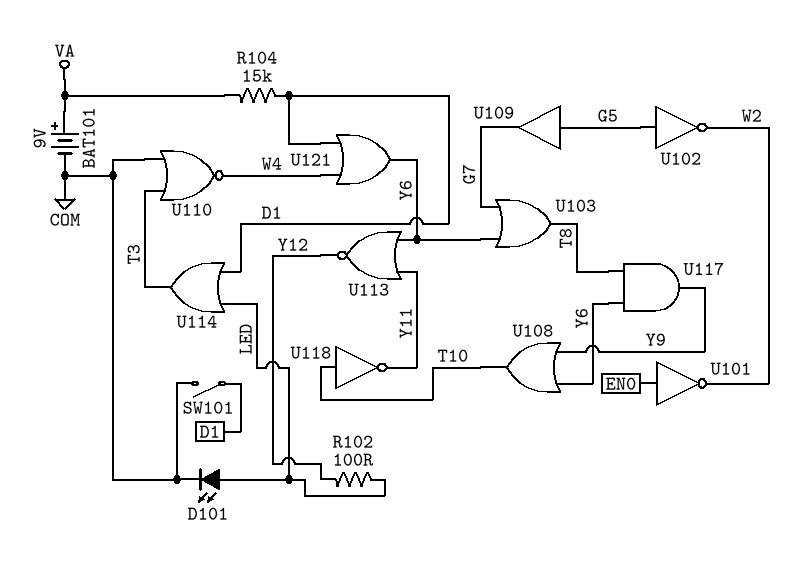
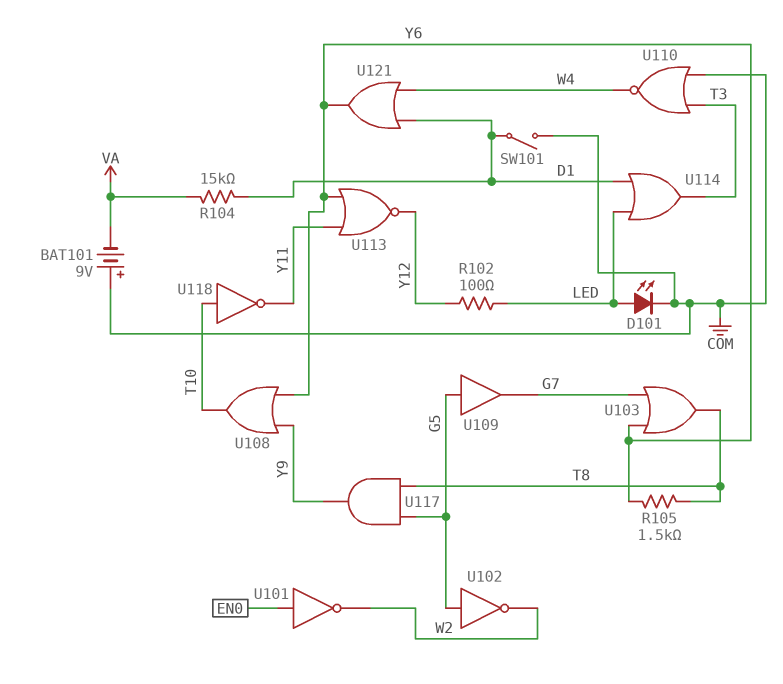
BAT101: 9V (plus VA, minus COM) -> 9V (plus COM, minus VA)
R105: none -> 1.5k (T8, Y6)
U117: AND (in T8, in Y6, out Y9) -> AND (in G5, in T8, out Y9)

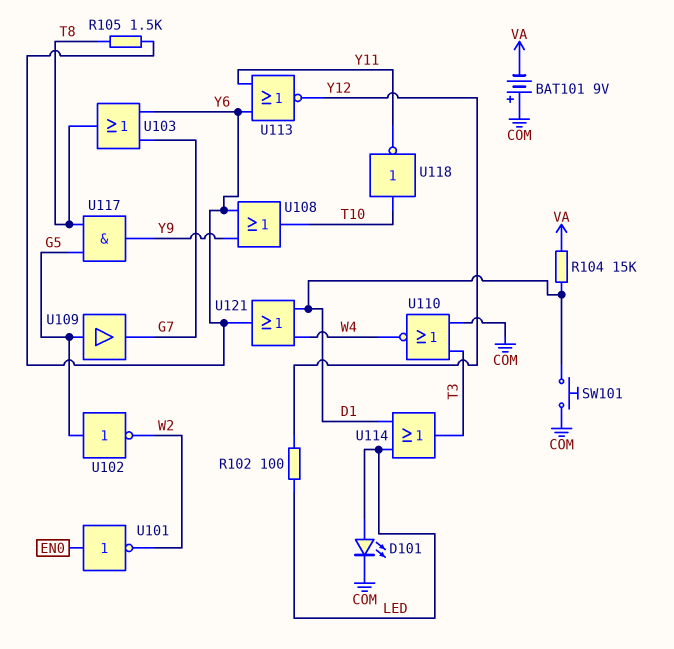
SW101: switch (COM, D1) -> button (COM, D1)

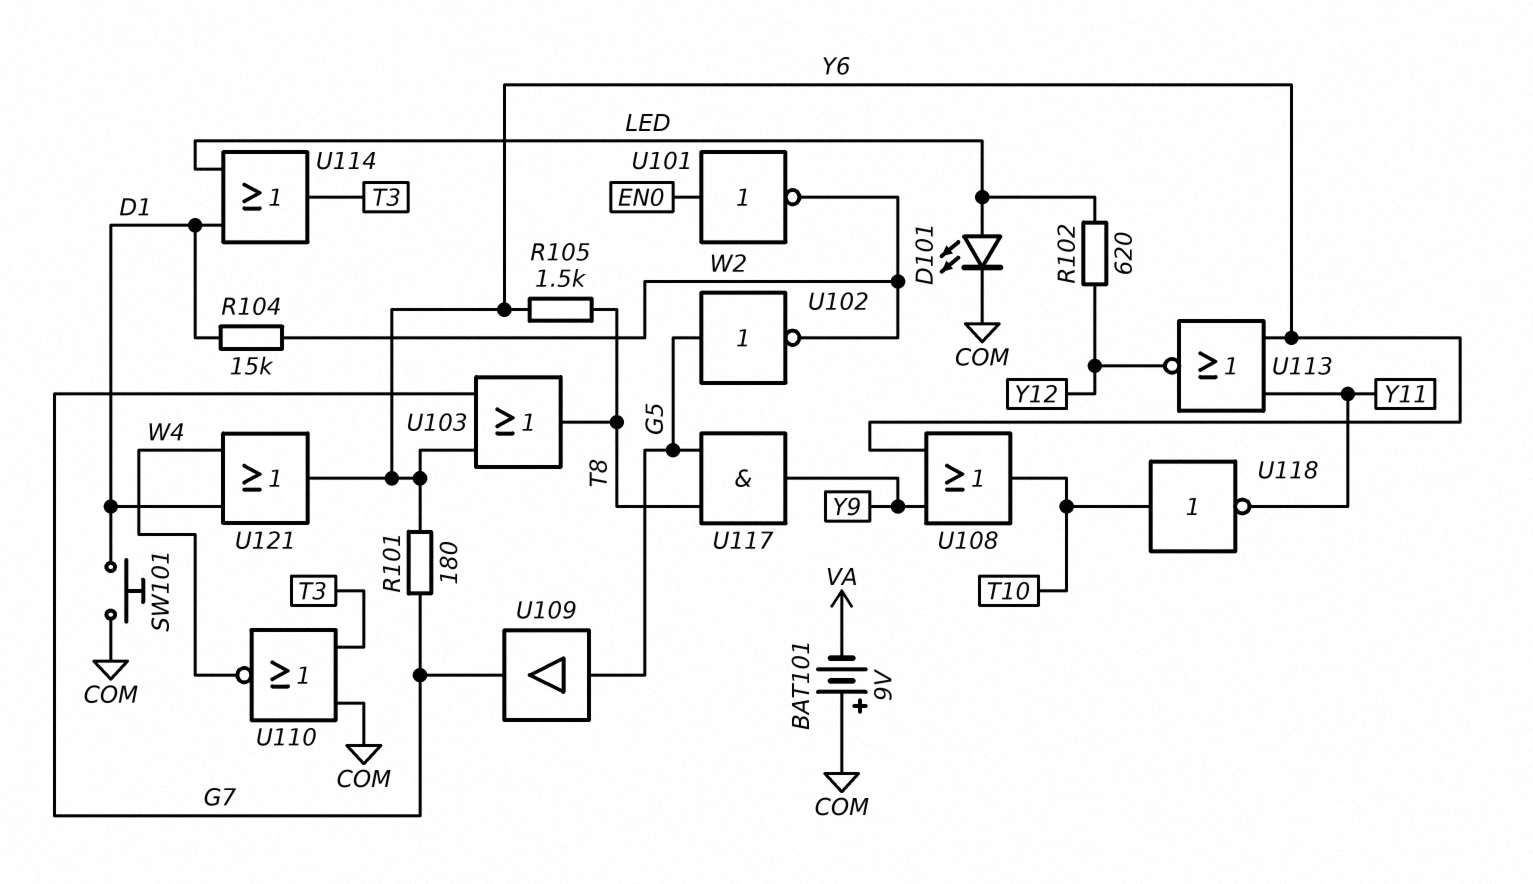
R101: none -> 180 (G7, Y6)
R102: 100 (LED, Y12) -> 620 (LED, Y12)
R104: 15k (D1, VA) -> 15k (D1, W2)

